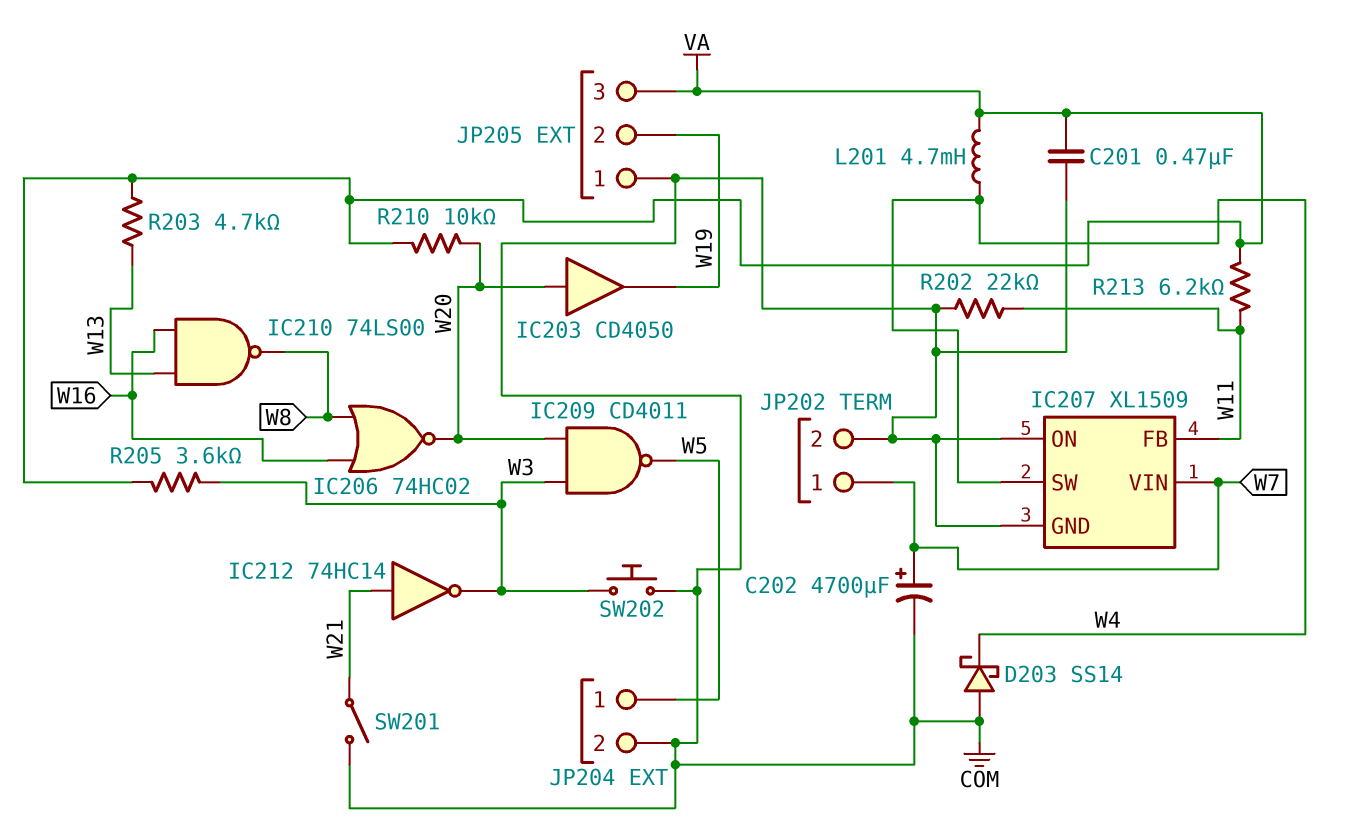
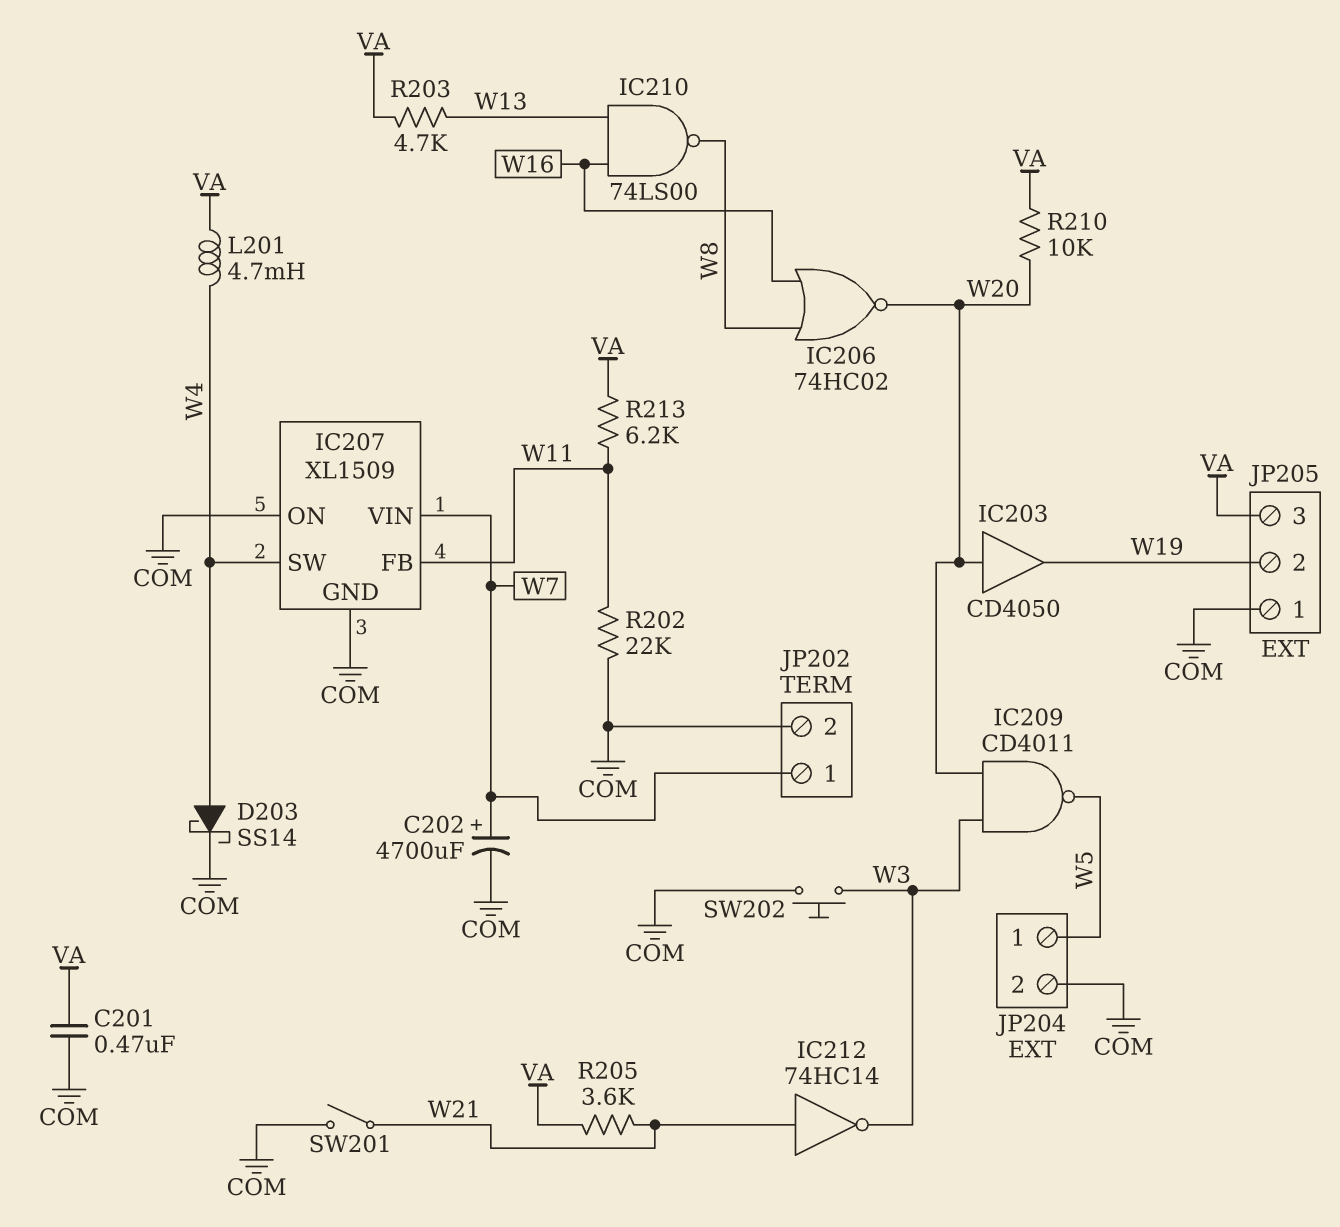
D203: schottky SS14 (A COM, K W4) -> schottky SS14 (A W4, K COM)
R205: 3.6k (VA, W3) -> 3.6k (VA, W21)

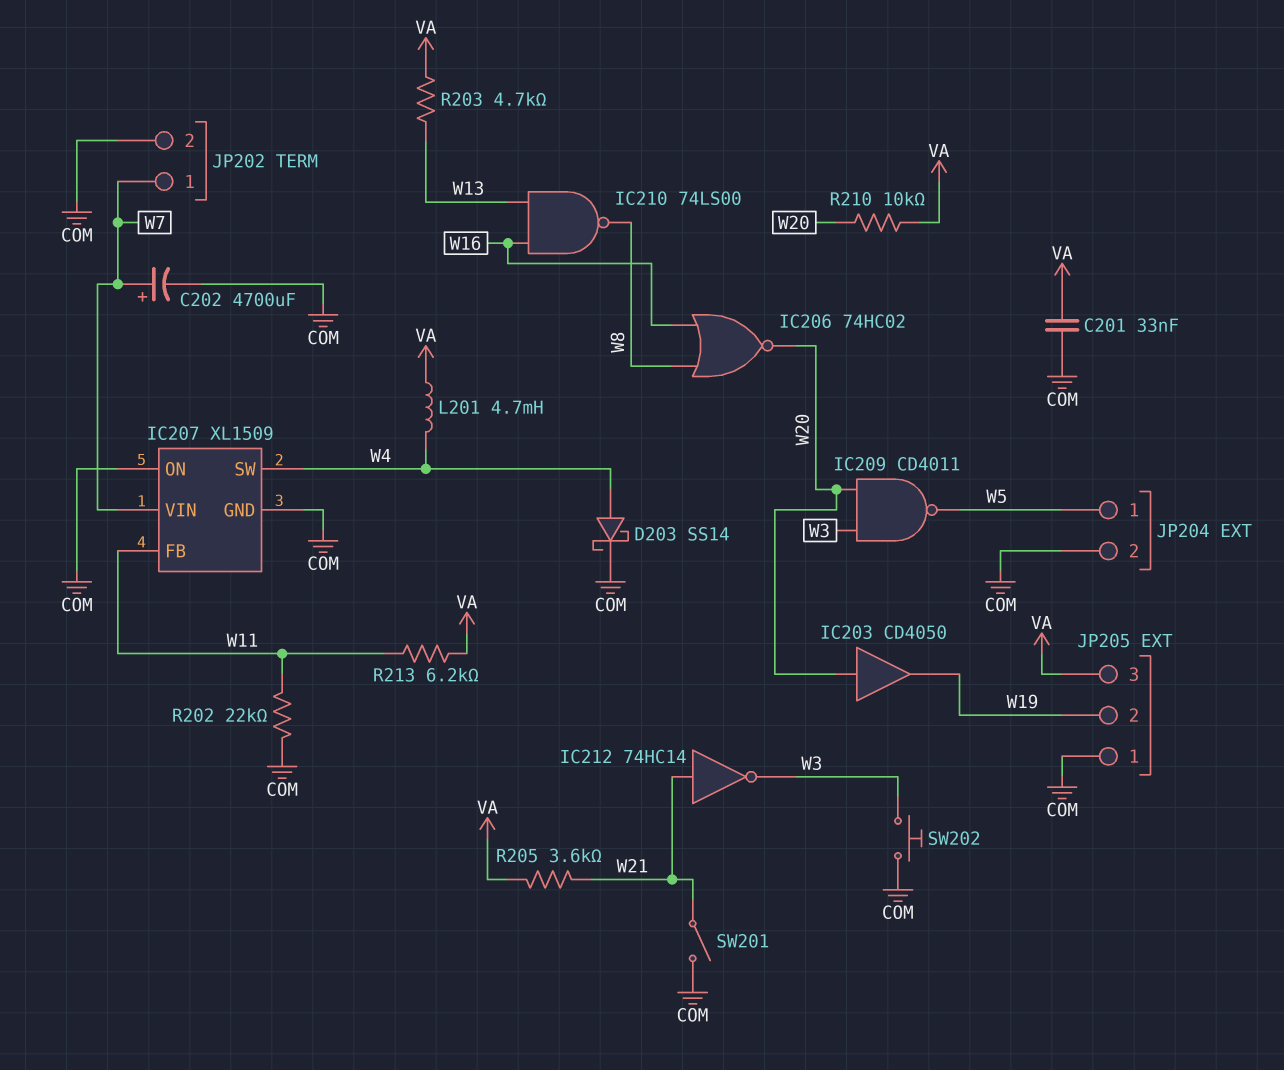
C201: 470nF (COM, VA) -> 33nF (COM, VA)

